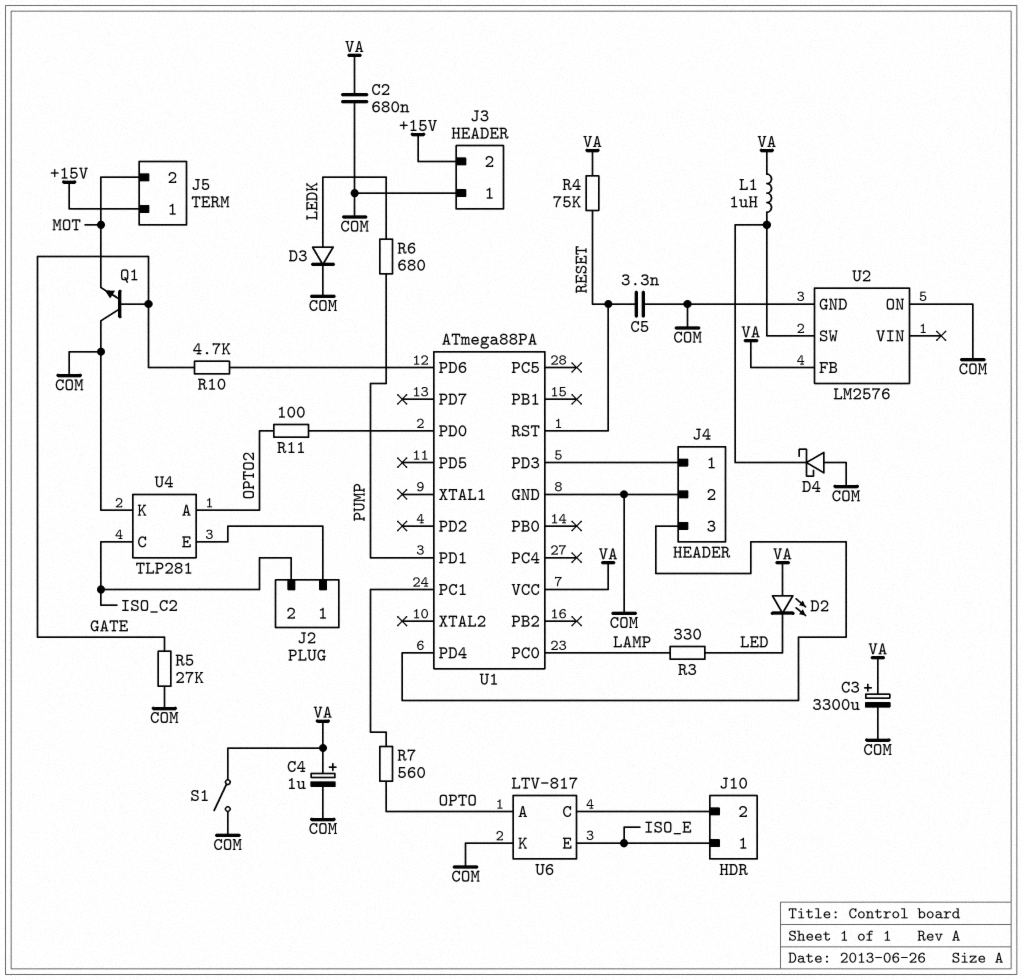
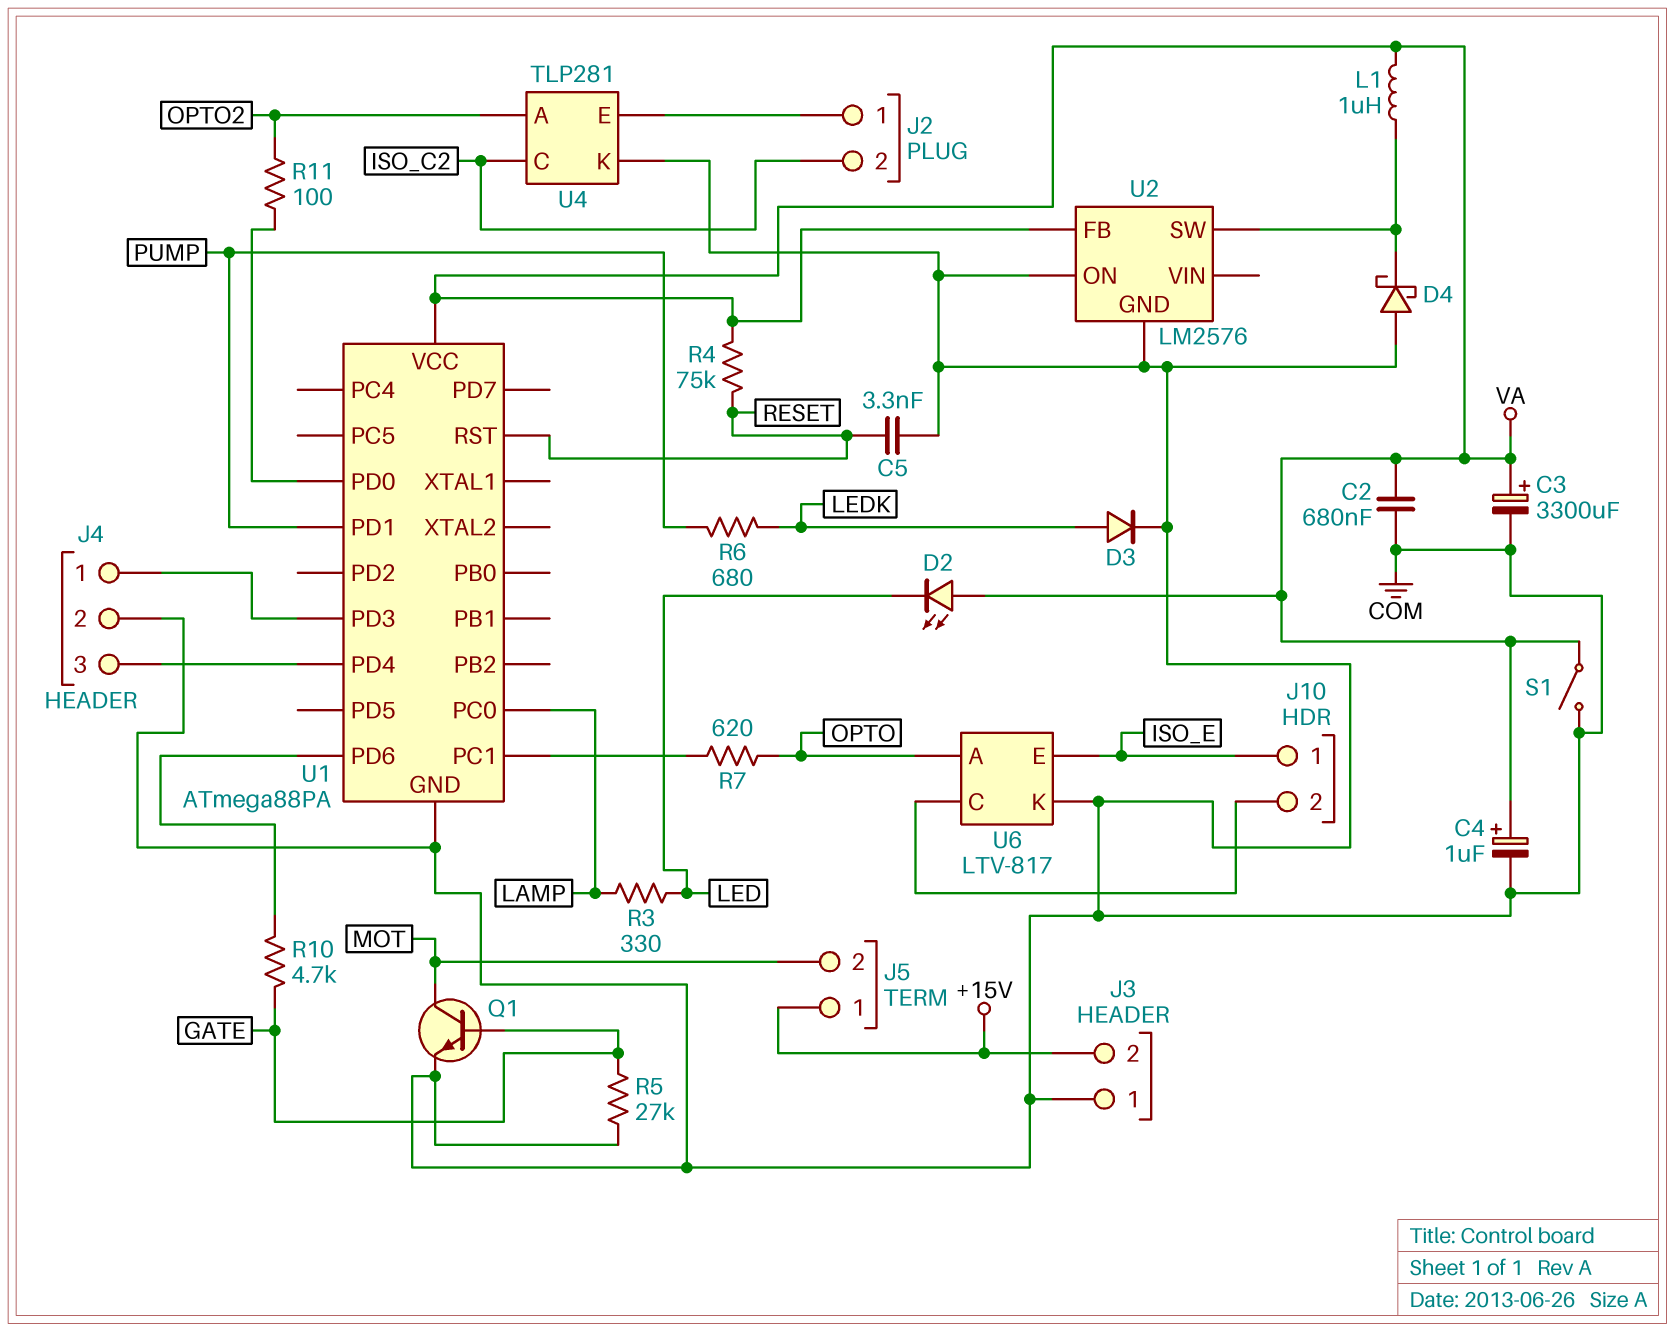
Q1: NPN (B GATE, C COM, E MOT) -> NPN (B GATE, C MOT, E COM)
R7: 560 (OPTO, U1/PC1) -> 620 (OPTO, U1/PC1)

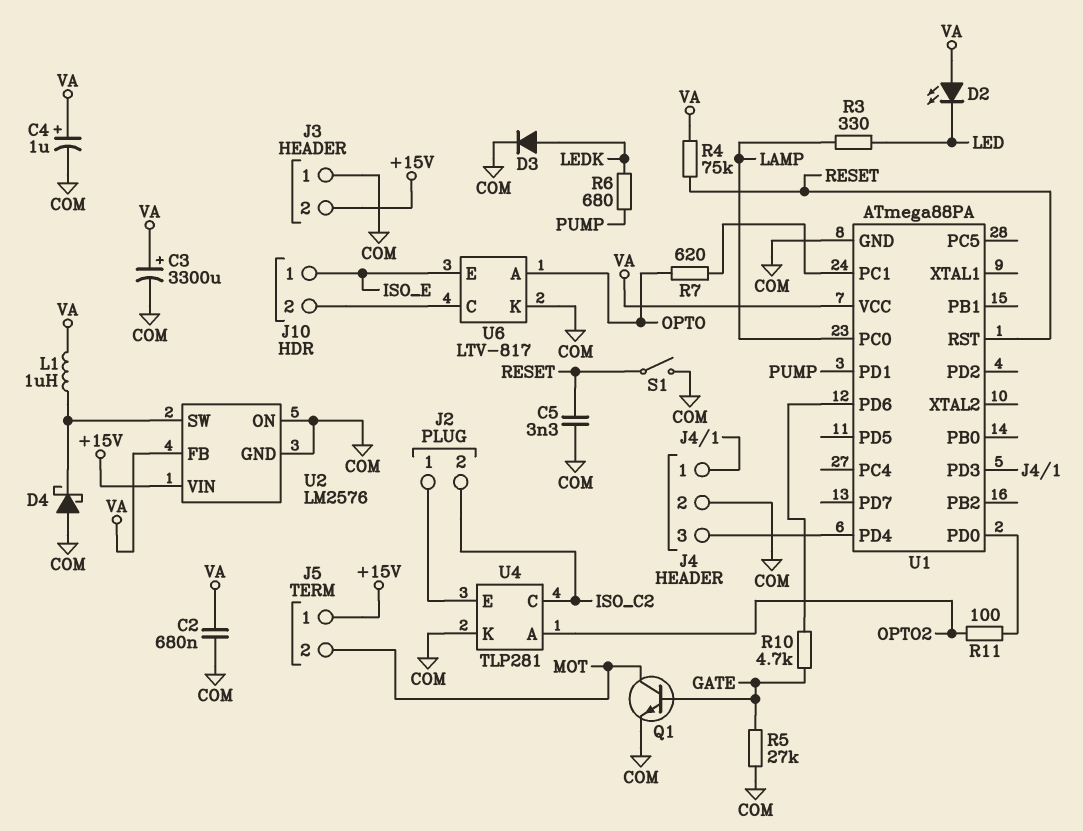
S1: switch (COM, VA) -> switch (COM, RESET)
U2 pin VIN: none -> +15V

